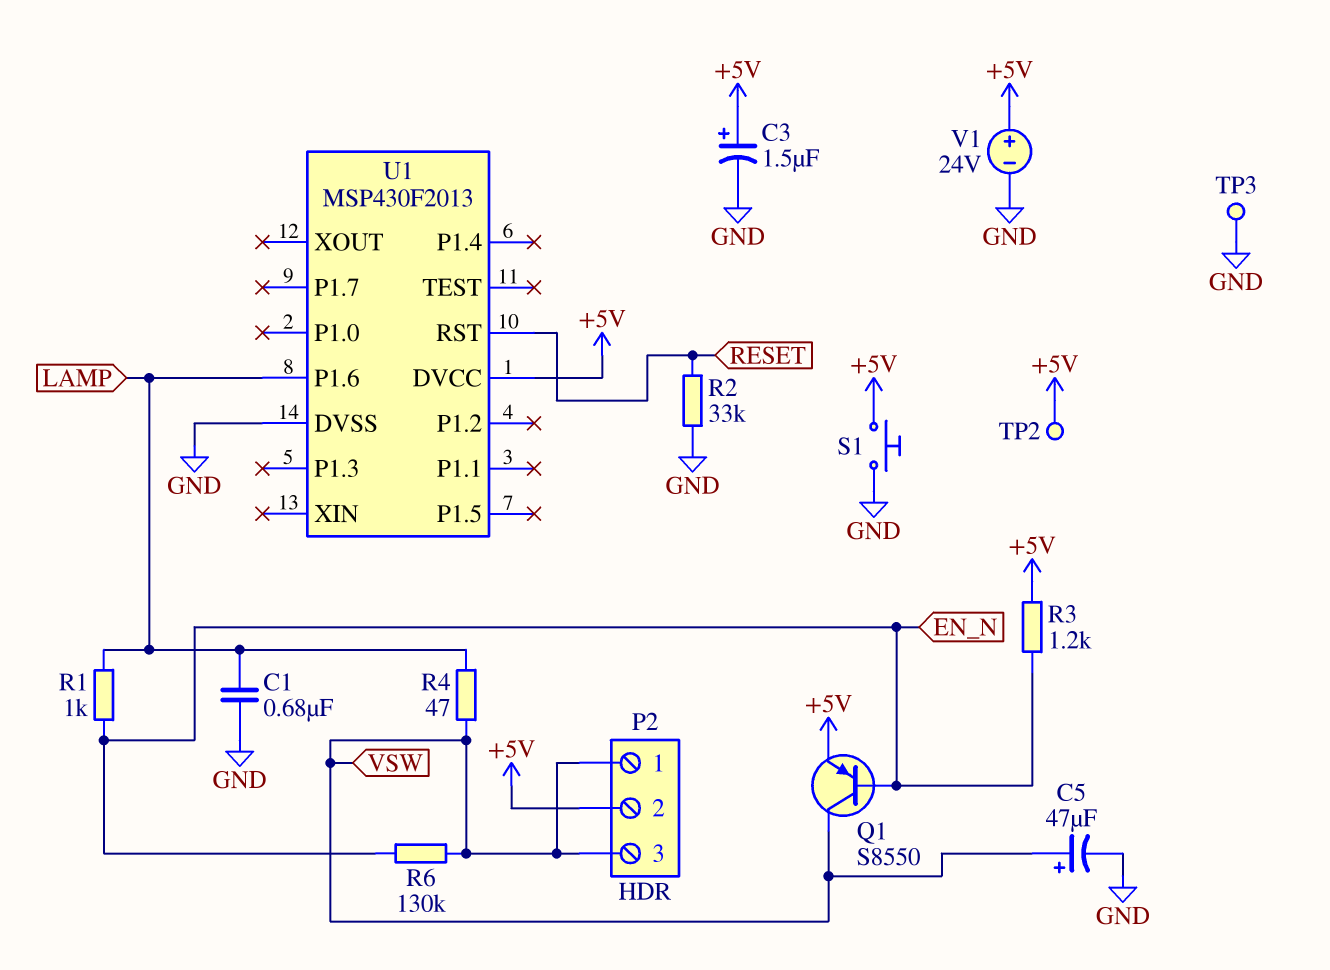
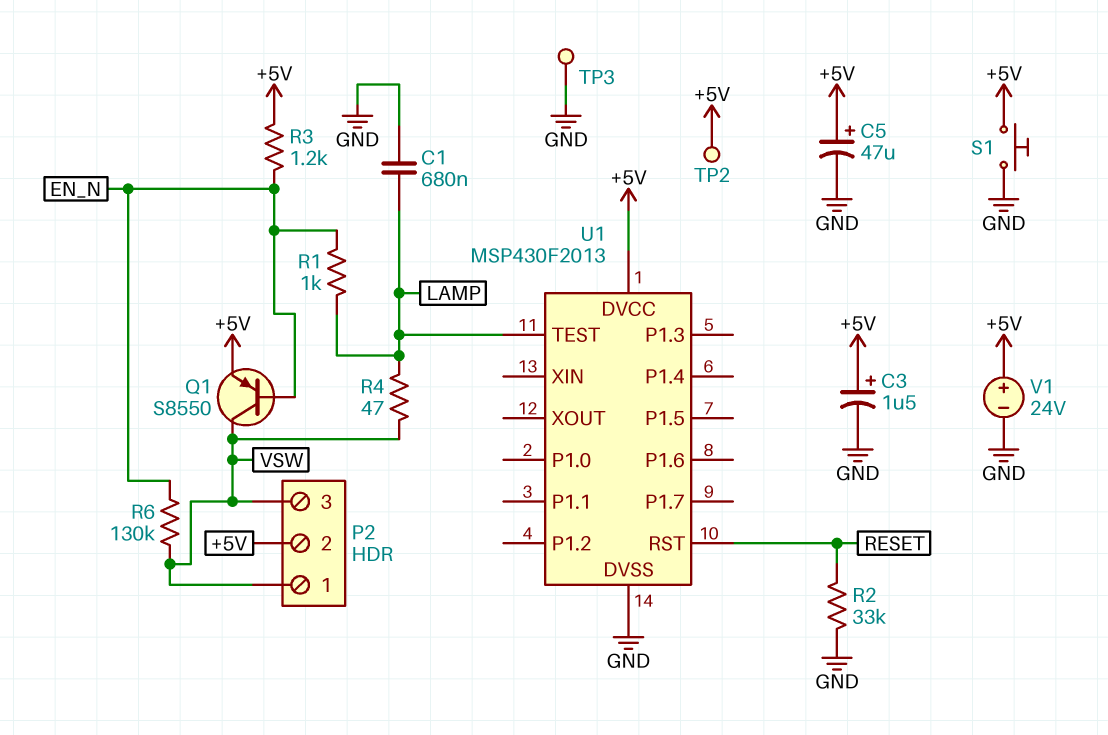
C5: 47uF (plus VSW, minus GND) -> 47uF (plus +5V, minus GND)
U1 pin P1.6: LAMP -> none
U1 pin TEST: none -> LAMP

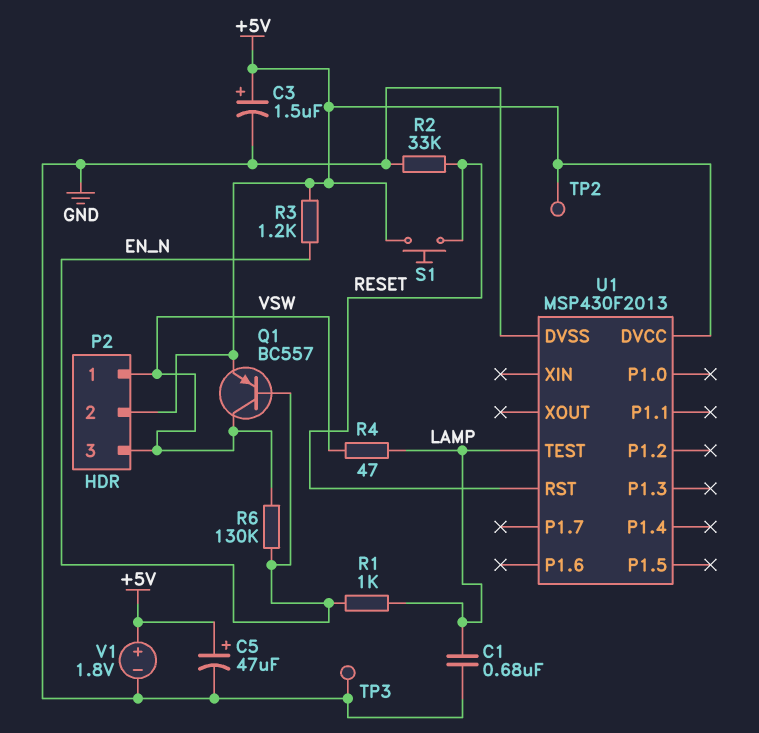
Q1: PNP S8550 (B EN_N, C VSW, E +5V) -> PNP BC557 (B EN_N, C VSW, E +5V)
S1: button (+5V, GND) -> button (+5V, RESET)
V1: 24V (plus +5V, minus GND) -> 1.8V (plus +5V, minus GND)

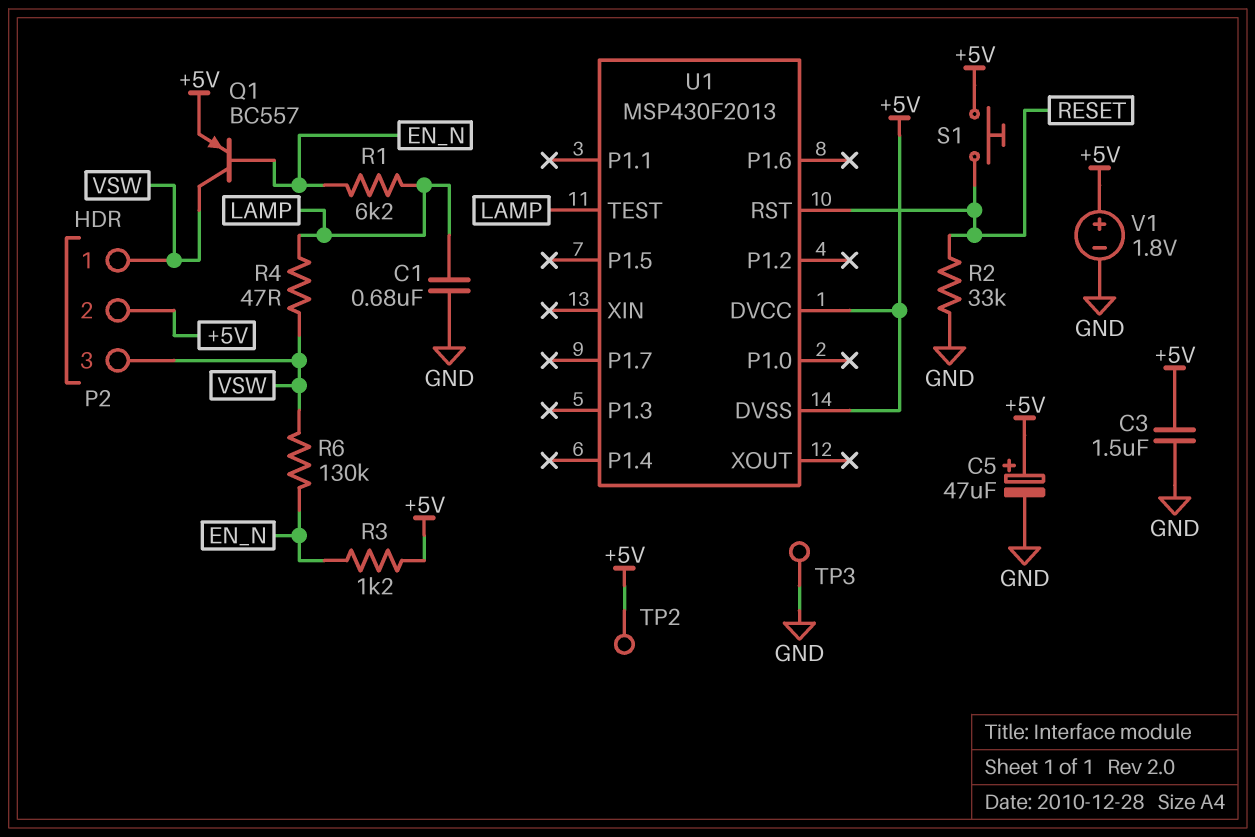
C3: 1.5uF (plus +5V, minus GND) -> 1.5uF (+5V, GND)
R1: 1k (EN_N, LAMP) -> 6.2k (EN_N, LAMP)
U1 pin DVSS: GND -> +5V

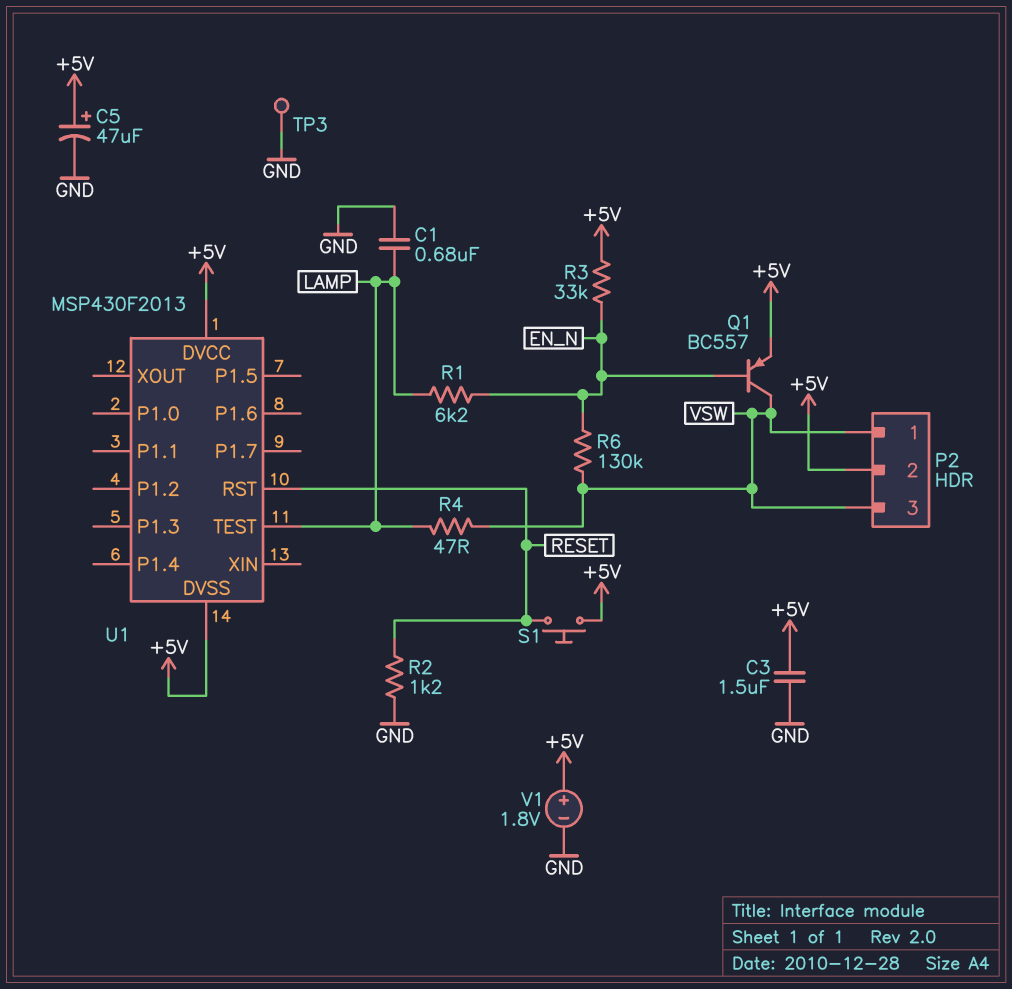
R2: 33k (GND, RESET) -> 1.2k (GND, RESET)
R3: 1.2k (+5V, EN_N) -> 33k (+5V, EN_N)
TP2: test point (+5V) -> none

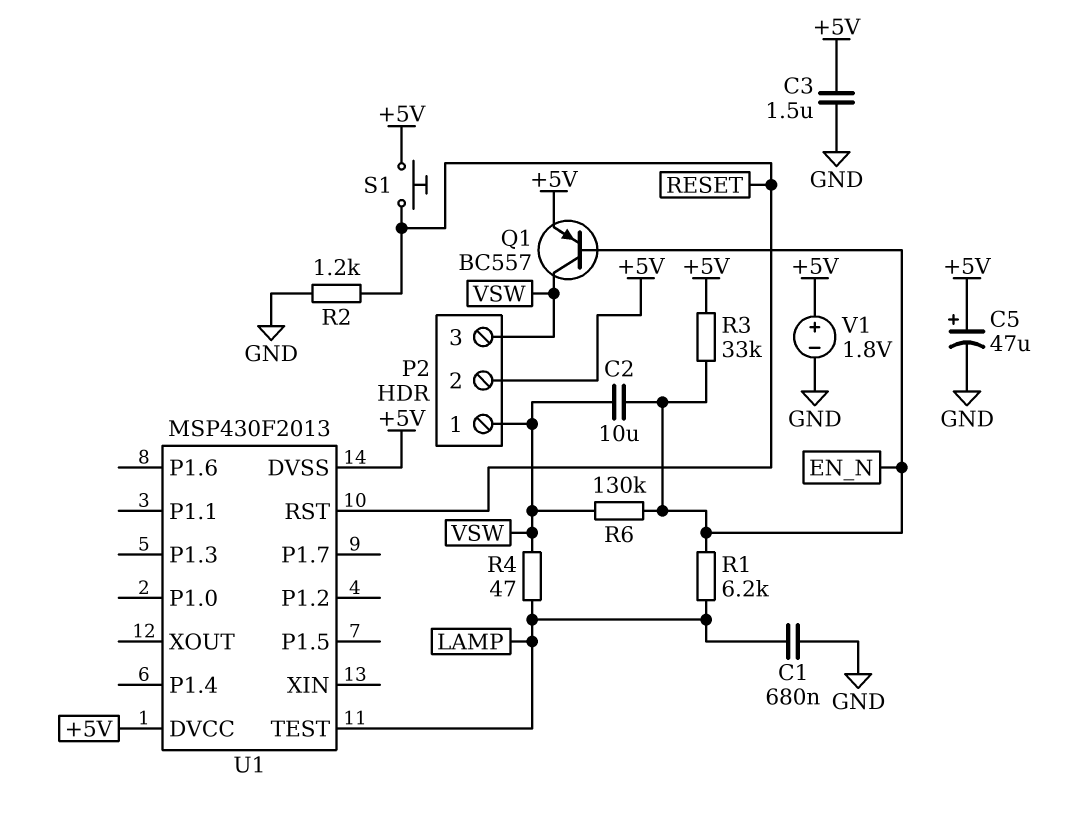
C2: none -> 10uF (EN_N, VSW)
TP3: test point (GND) -> none

